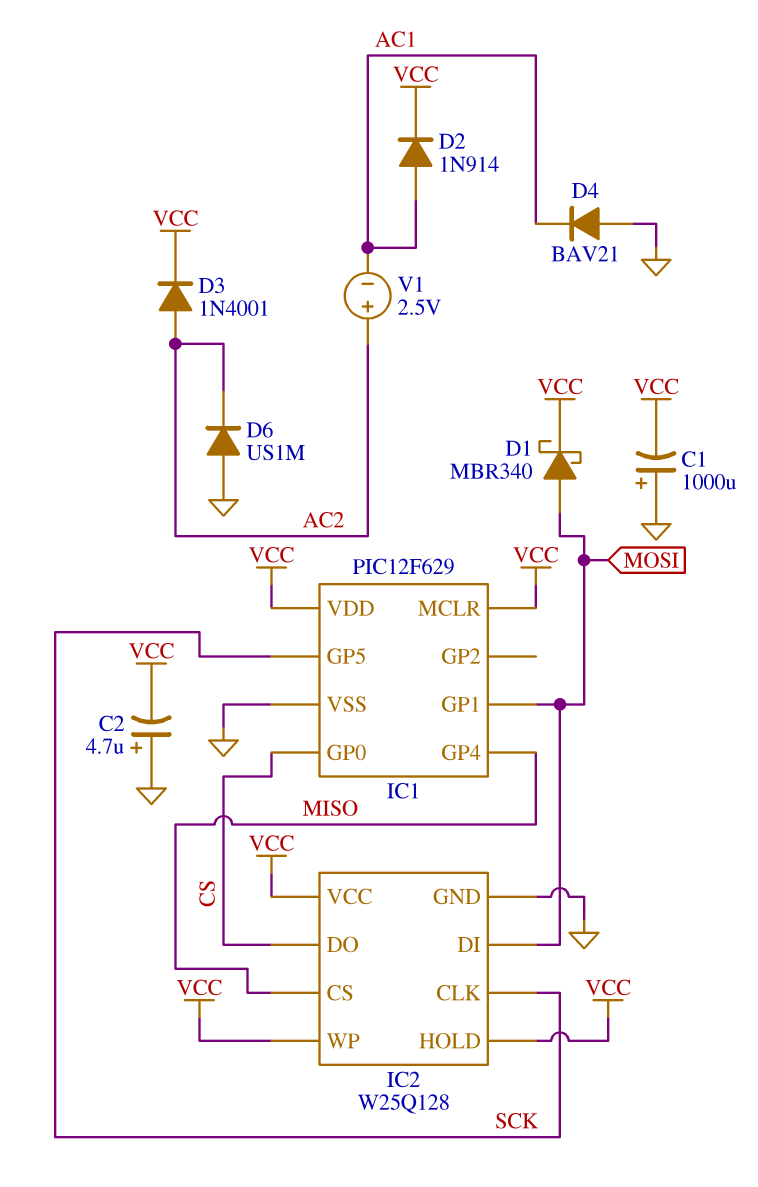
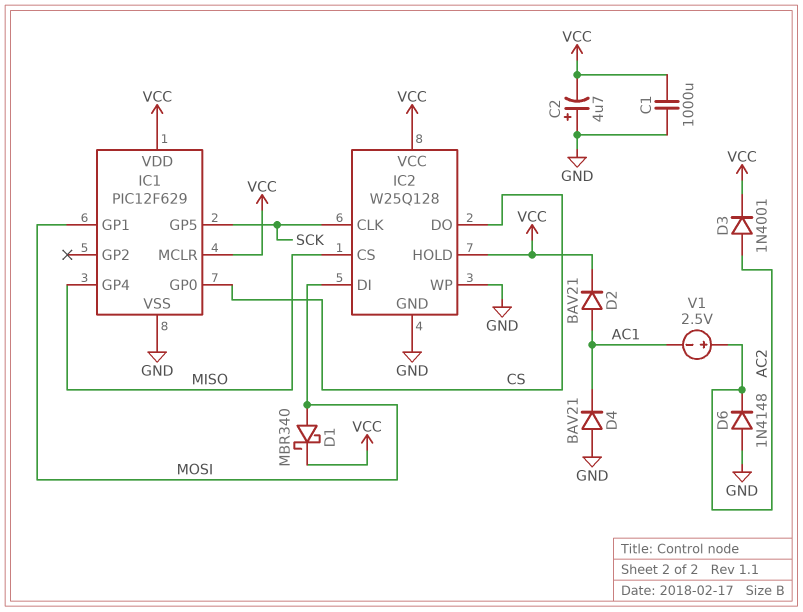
C1: 1000uF (plus GND, minus VCC) -> 1000uF (GND, VCC)
D2: diode 1N914 (A AC1, K VCC) -> diode BAV21 (A AC1, K VCC)
D6: diode US1M (A GND, K AC2) -> diode 1N4148 (A GND, K AC2)
IC2 pin WP: VCC -> GND

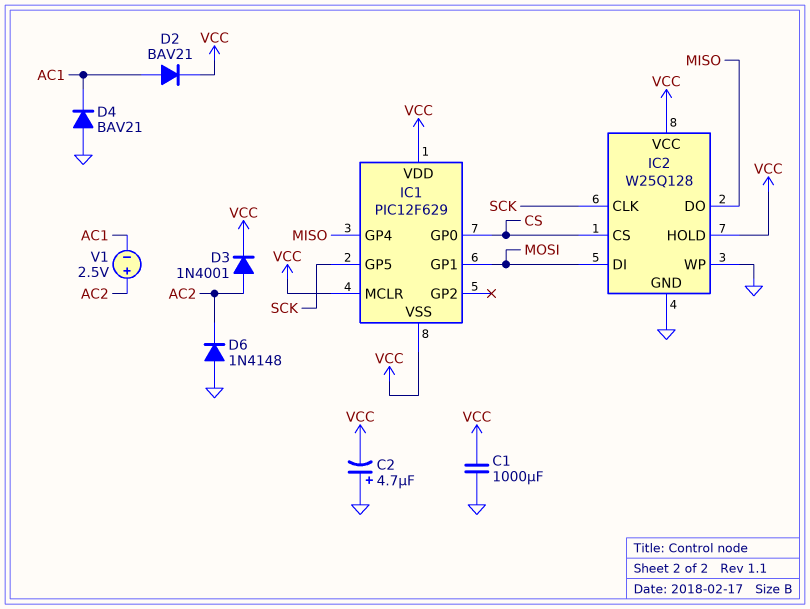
D1: schottky MBR340 (A MOSI, K VCC) -> none
IC1 pin VSS: GND -> VCC
IC2 pin CS: MISO -> CS
IC2 pin DO: CS -> MISO

